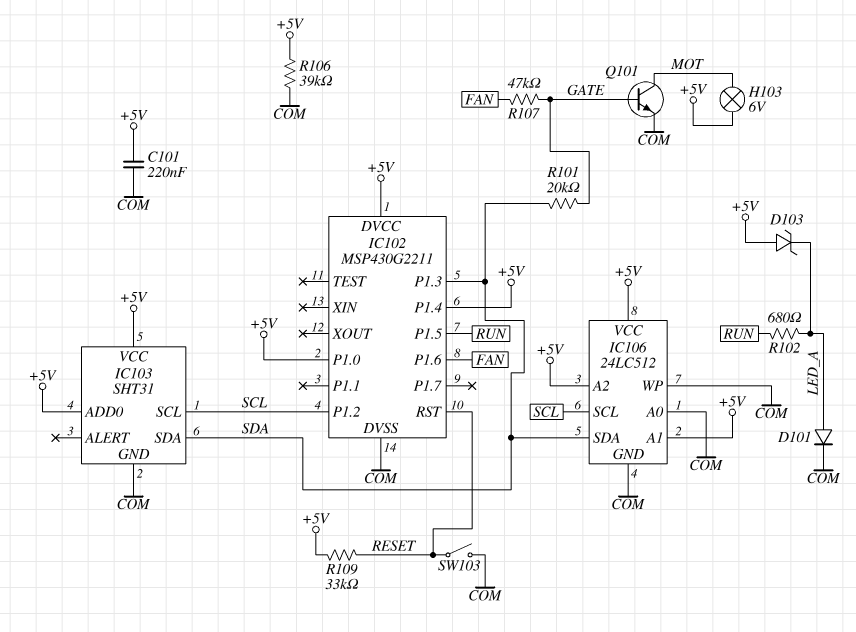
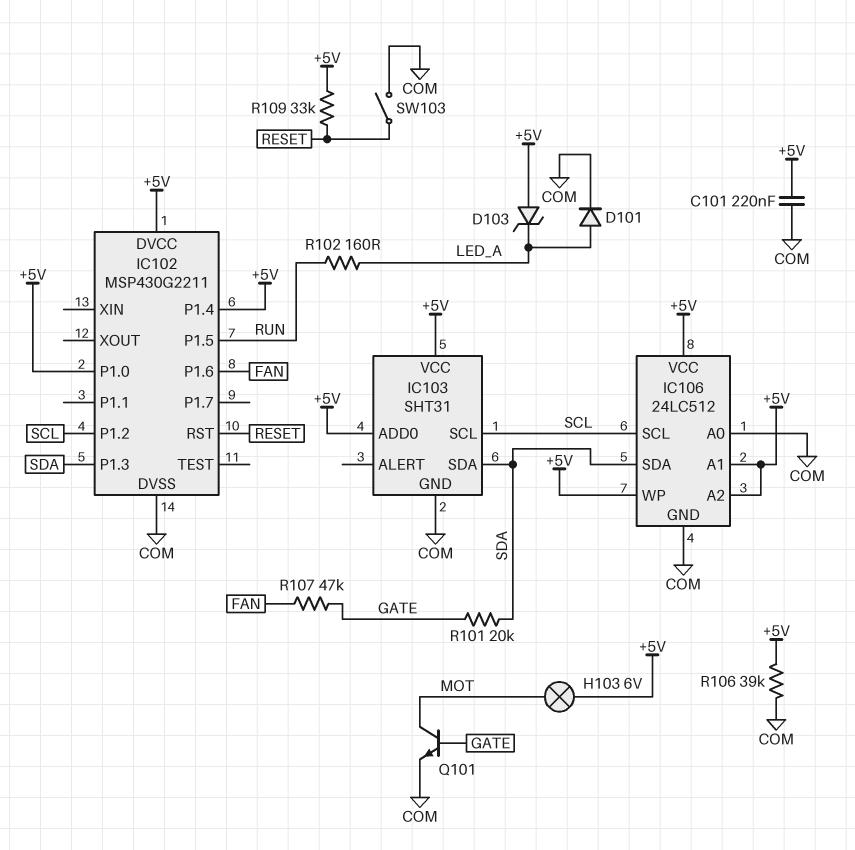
IC106 pin WP: COM -> +5V
R102: 680 (LED_A, RUN) -> 160 (LED_A, RUN)

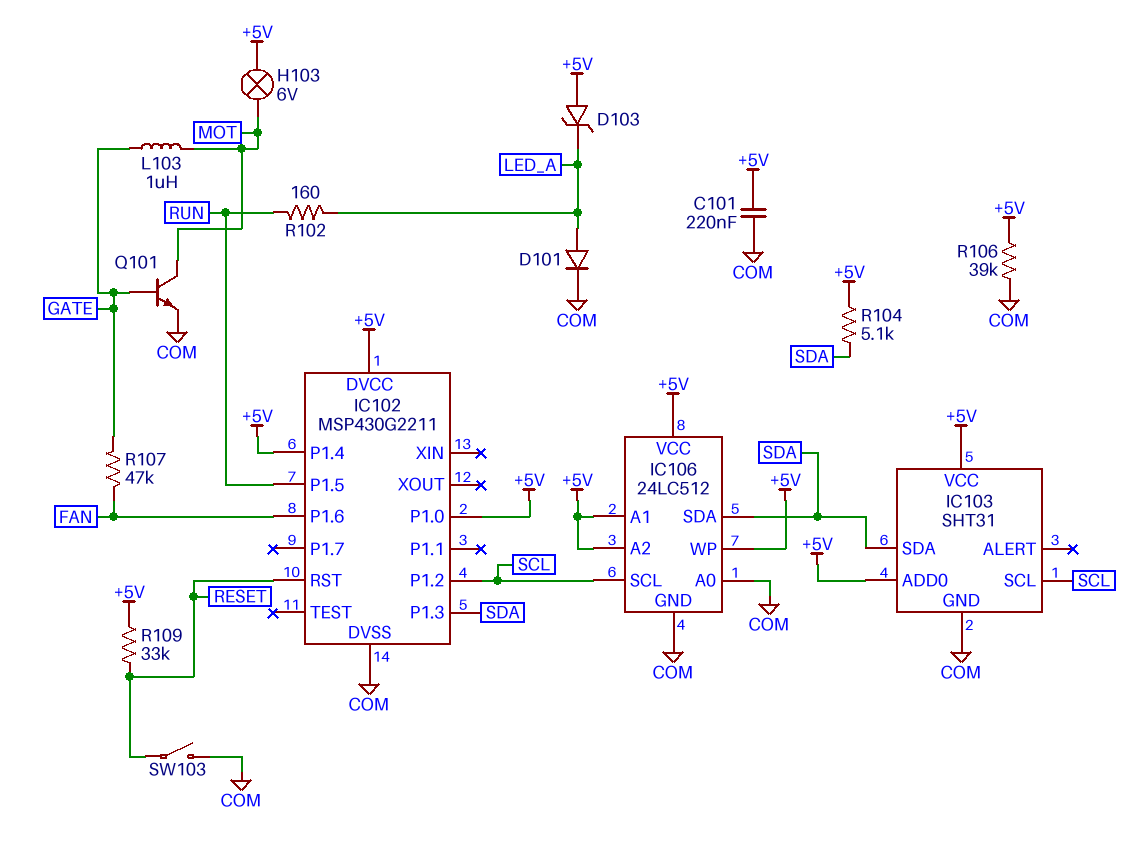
L103: none -> 1uH (GATE, MOT)
R101: 20k (GATE, SDA) -> none
R104: none -> 5.1k (+5V, SDA)

